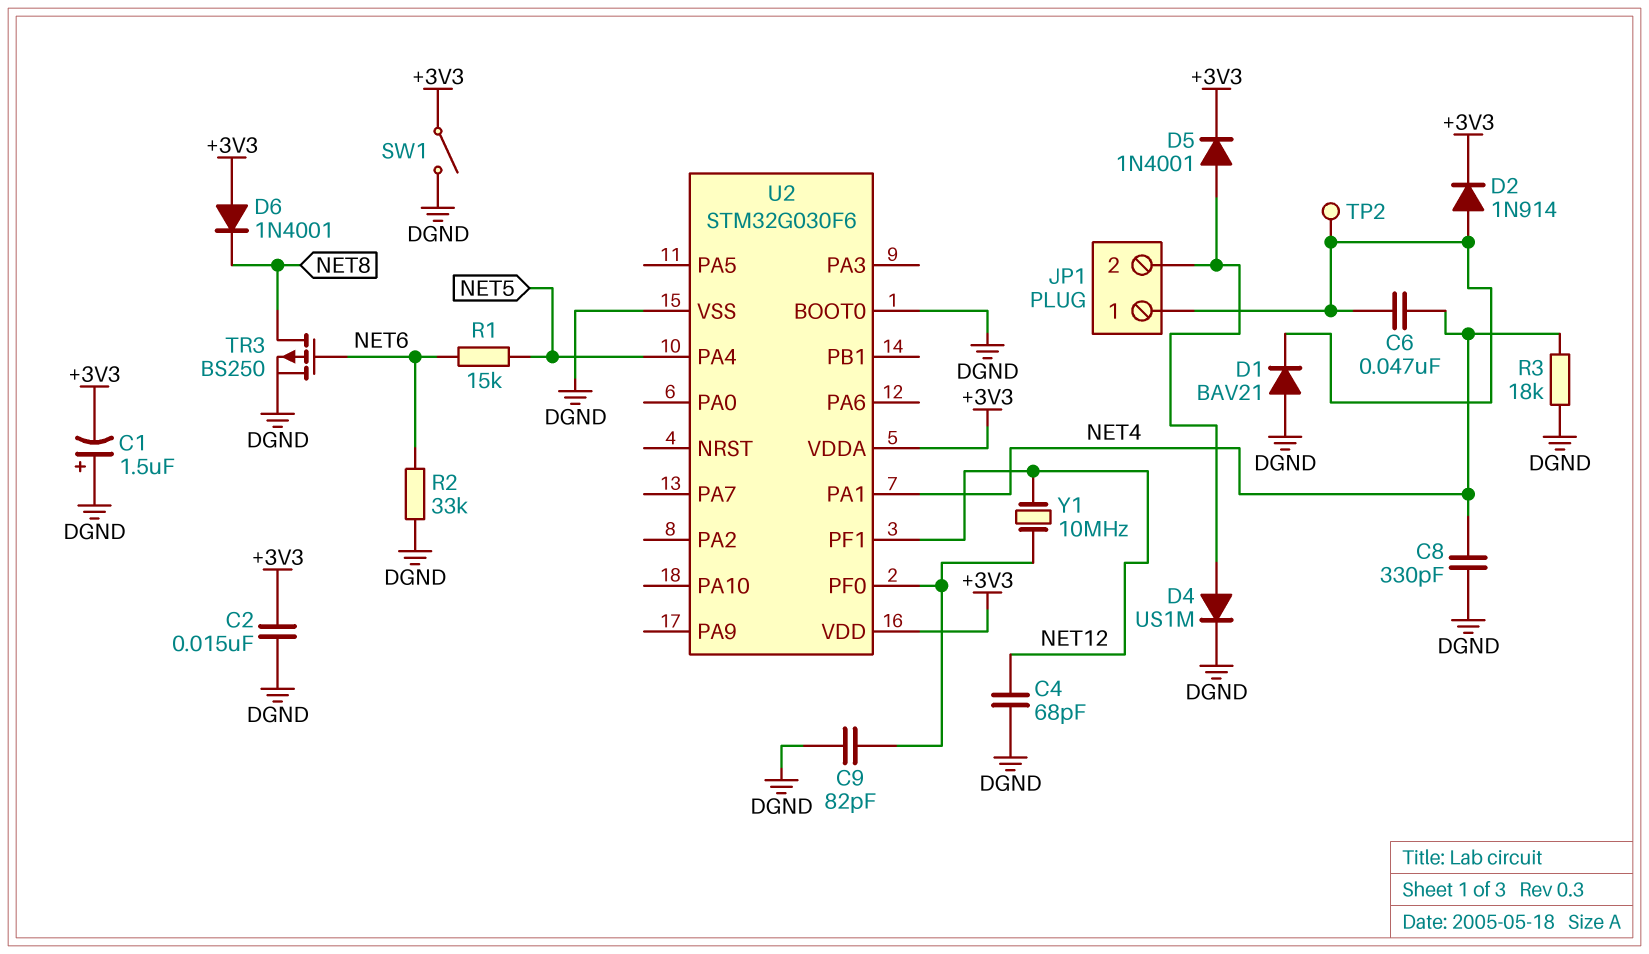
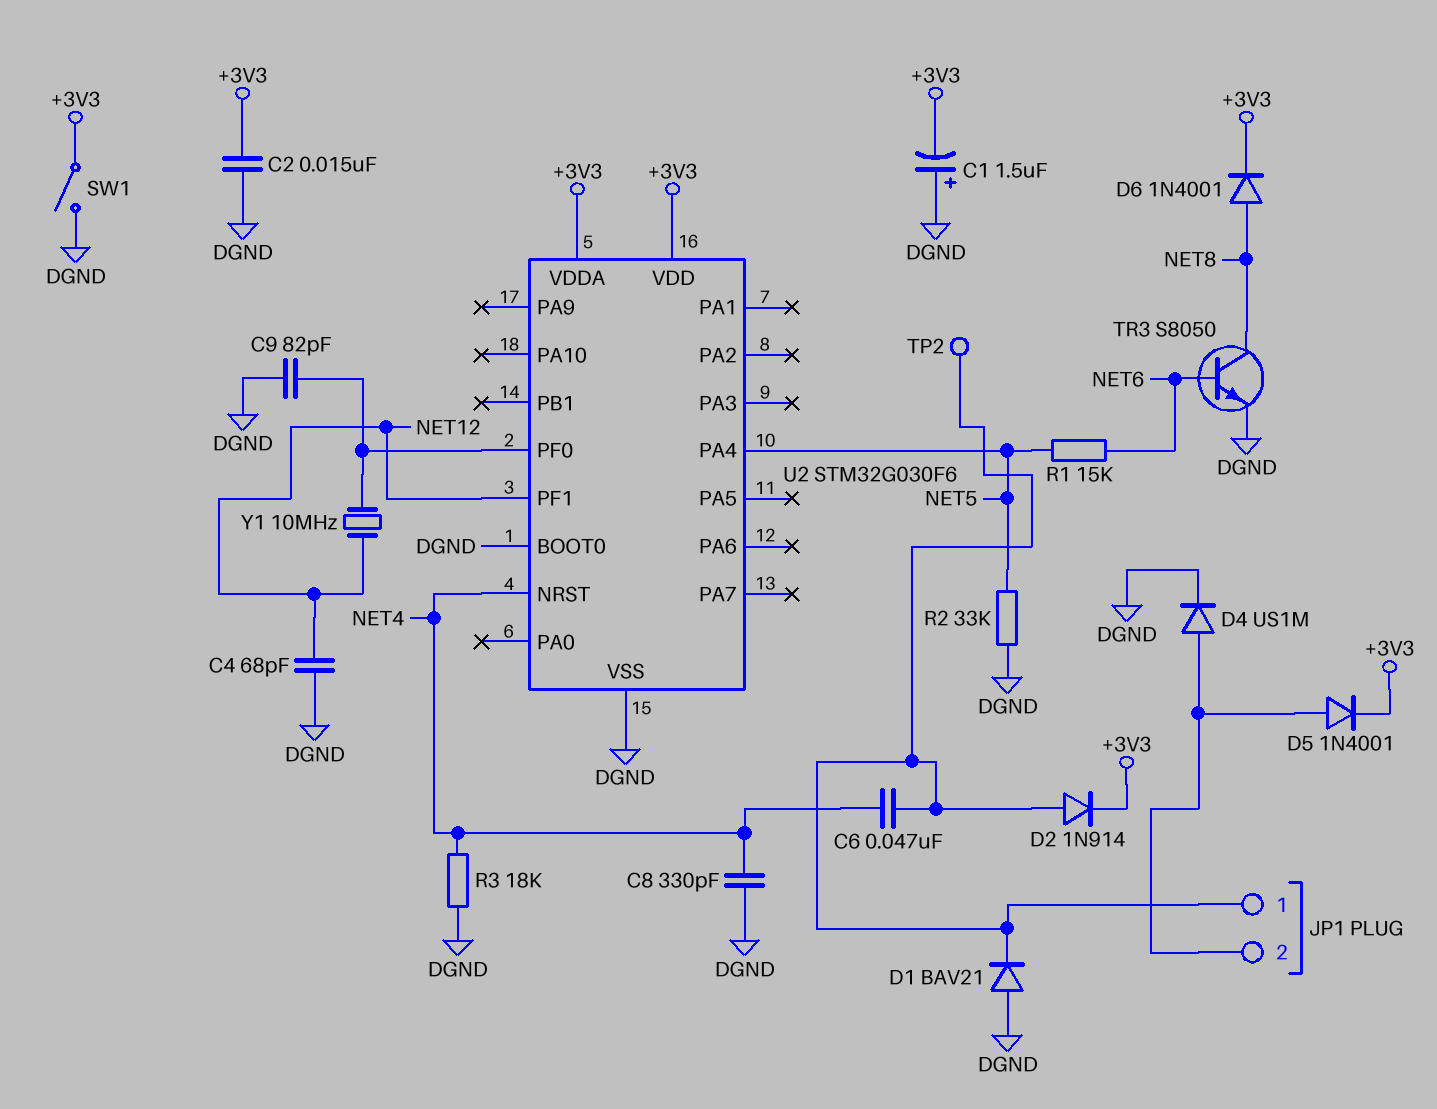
D6: diode 1N4001 (A +3V3, K NET8) -> diode 1N4001 (A NET8, K +3V3)
R2: 33k (DGND, NET6) -> 33k (DGND, NET5)
TR3: PMOS BS250 (G NET6, D NET8, S DGND) -> NPN S8050 (B NET6, C NET8, E DGND)
U2 pin NRST: none -> NET4
U2 pin PA1: NET4 -> none

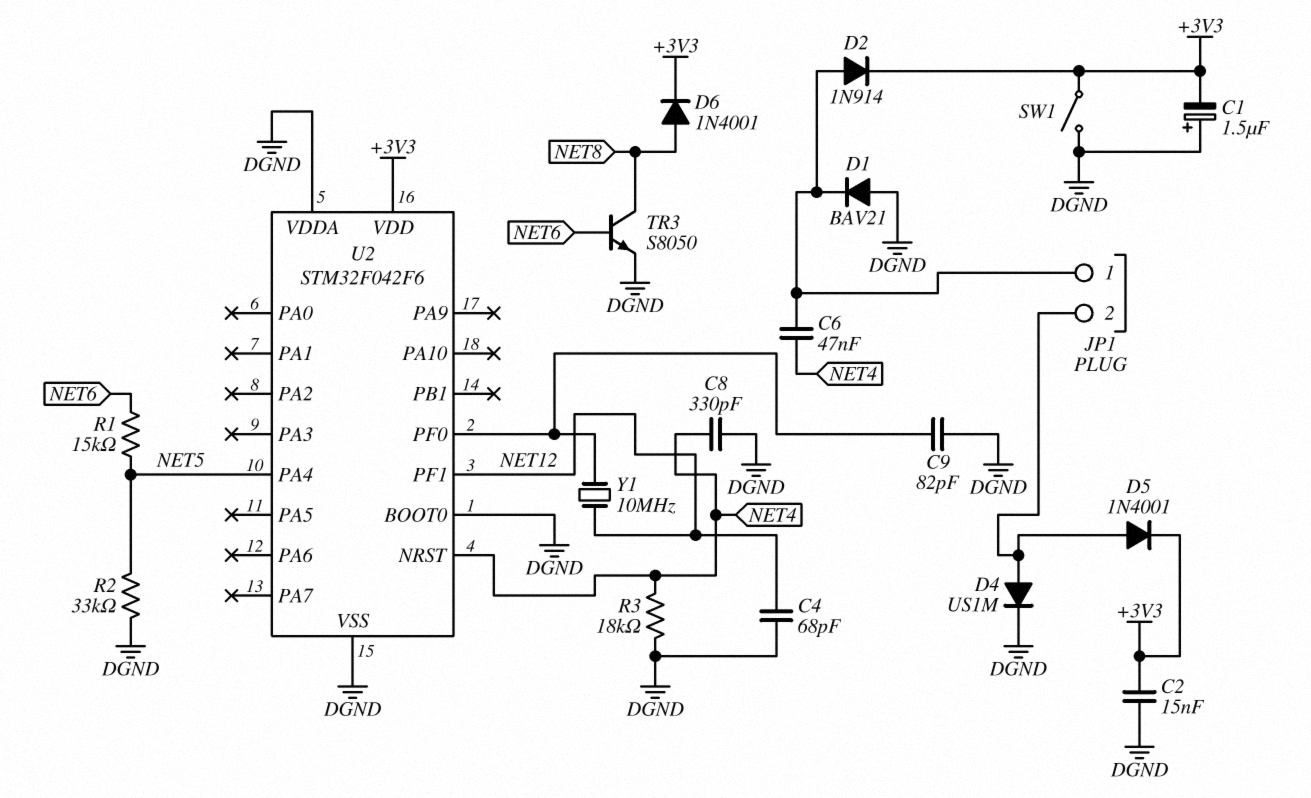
TP2: test point (JP1/1) -> none
U2: STM32G030F6 -> STM32F042F6
U2 pin VDDA: +3V3 -> DGND

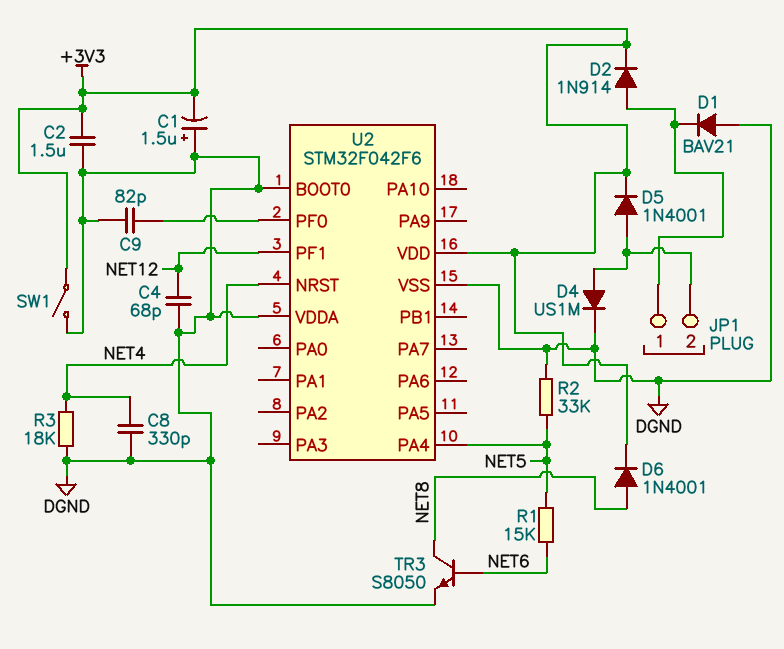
C2: 15nF (+3V3, DGND) -> 1.5uF (+3V3, DGND)
C6: 47nF (JP1/1, NET4) -> none
Y1: 10MHz (NET12, U2/PF0) -> none

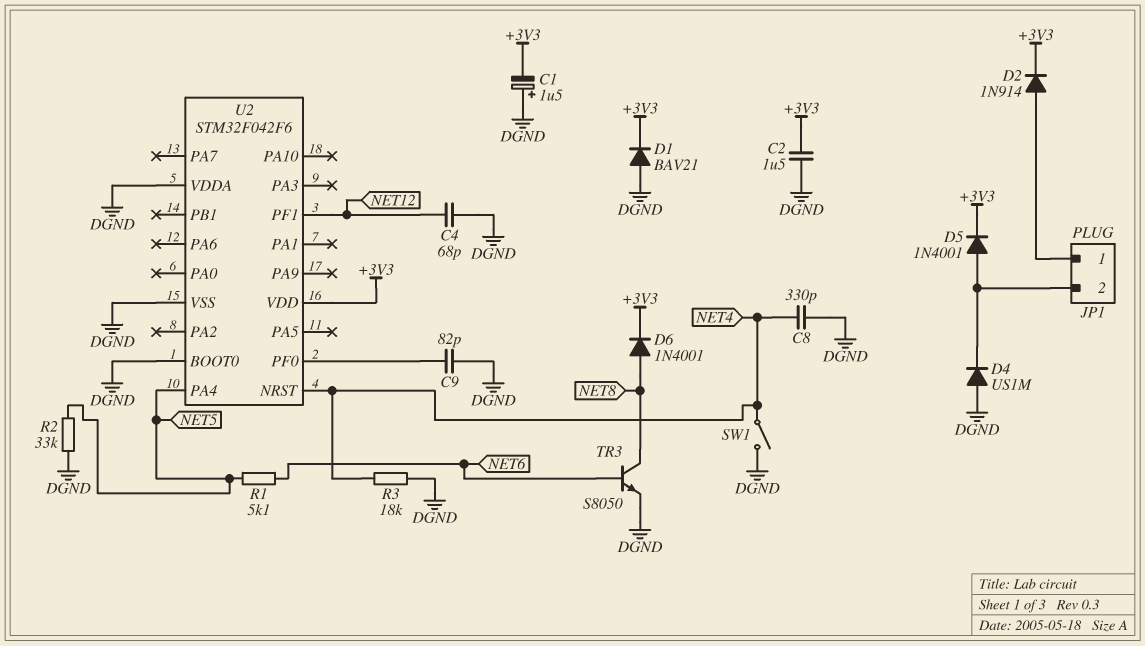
D1: diode BAV21 (A DGND, K JP1/1) -> diode BAV21 (A DGND, K +3V3)
D4: diode US1M (A JP1/2, K DGND) -> diode US1M (A DGND, K JP1/2)
R1: 15k (NET5, NET6) -> 5.1k (NET5, NET6)
SW1: switch (+3V3, DGND) -> switch (DGND, NET4)

